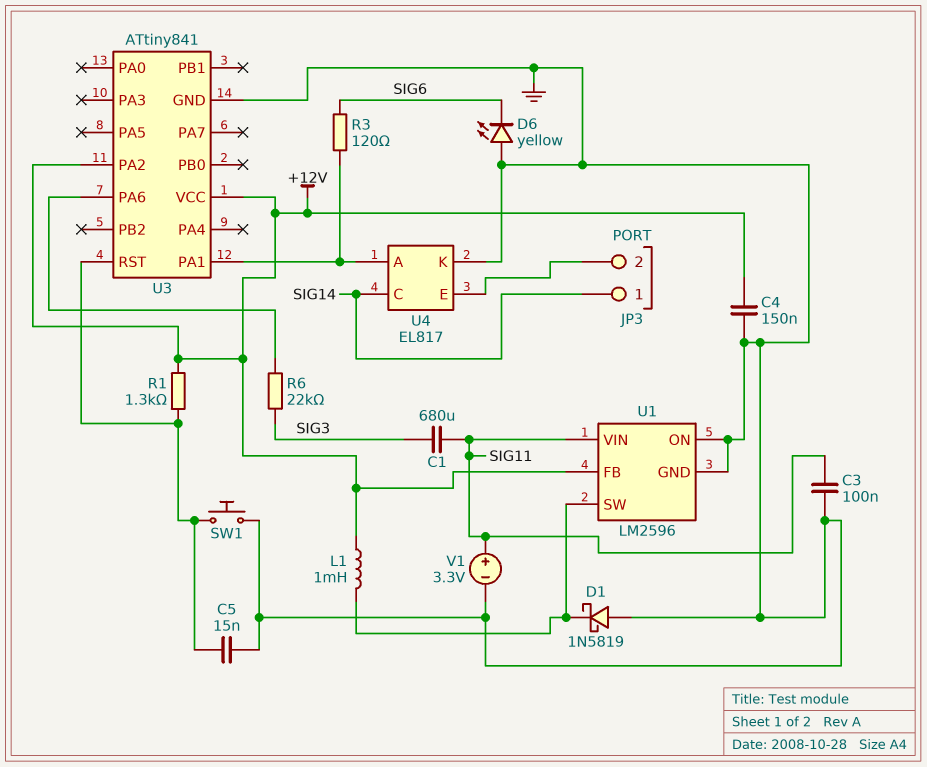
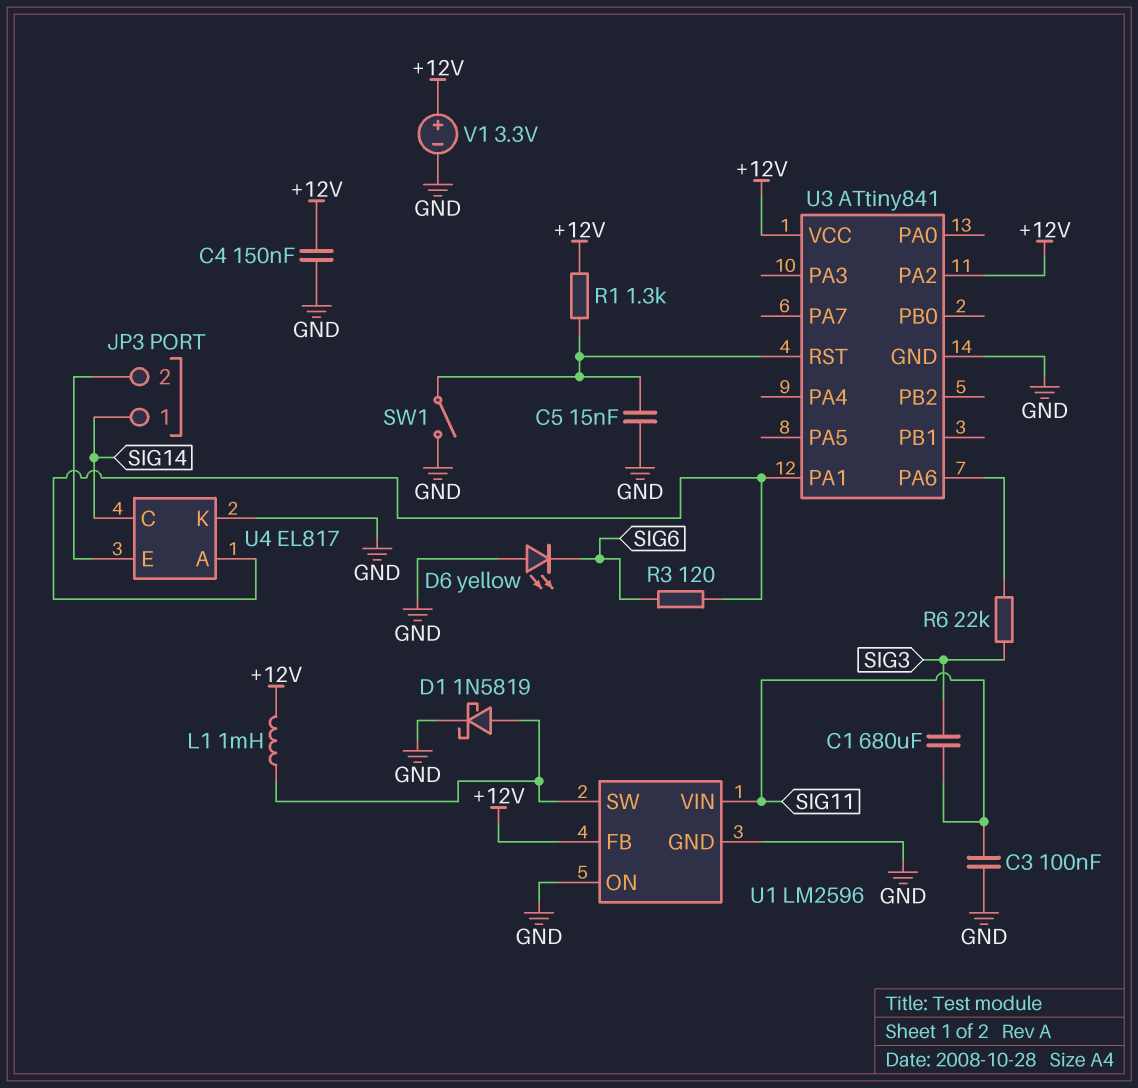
D1: schottky 1N5819 (A GND, K U1/SW) -> schottky 1N5819 (A U1/SW, K GND)
SW1: button (GND, U3/RST) -> switch (GND, U3/RST)
V1: 3.3V (plus SIG11, minus GND) -> 3.3V (plus +12V, minus GND)

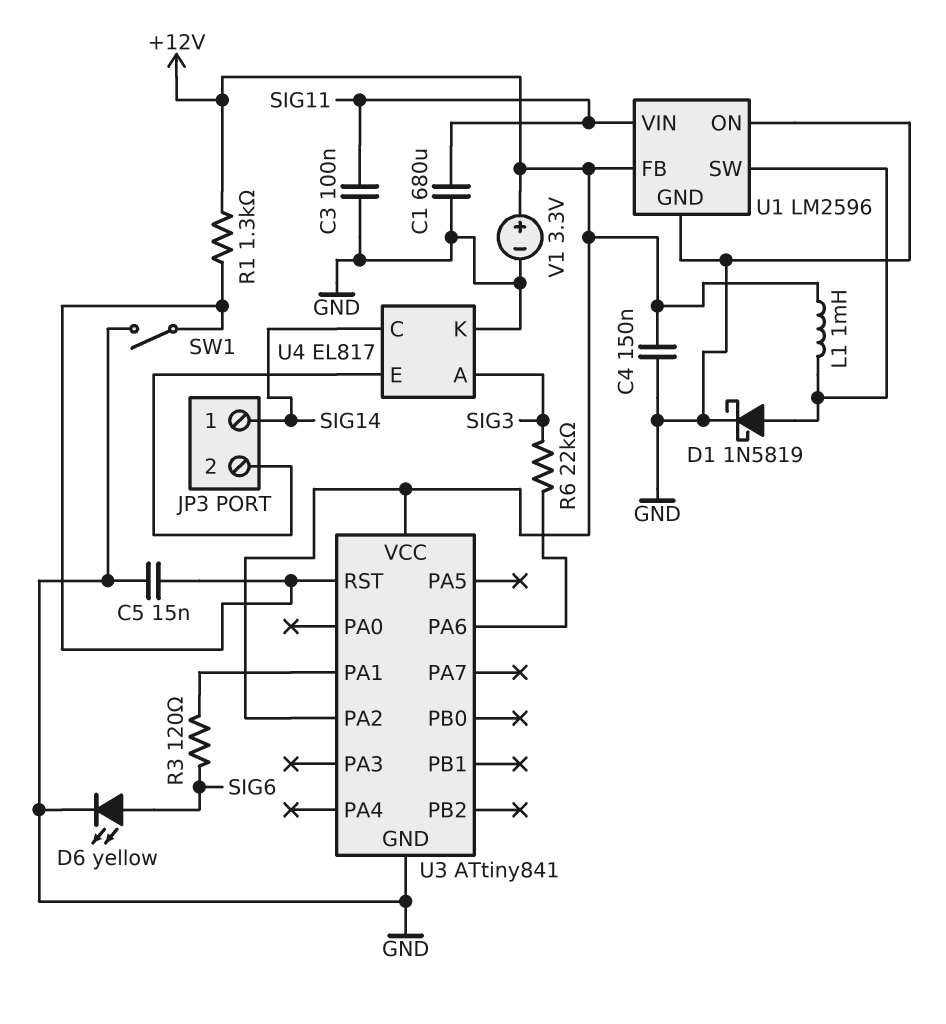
C1: 680uF (SIG3, SIG11) -> 680uF (GND, SIG11)
D6: LED yellow (A GND, K SIG6) -> LED yellow (A SIG6, K GND)
U4 pin A: U3/PA1 -> SIG3

